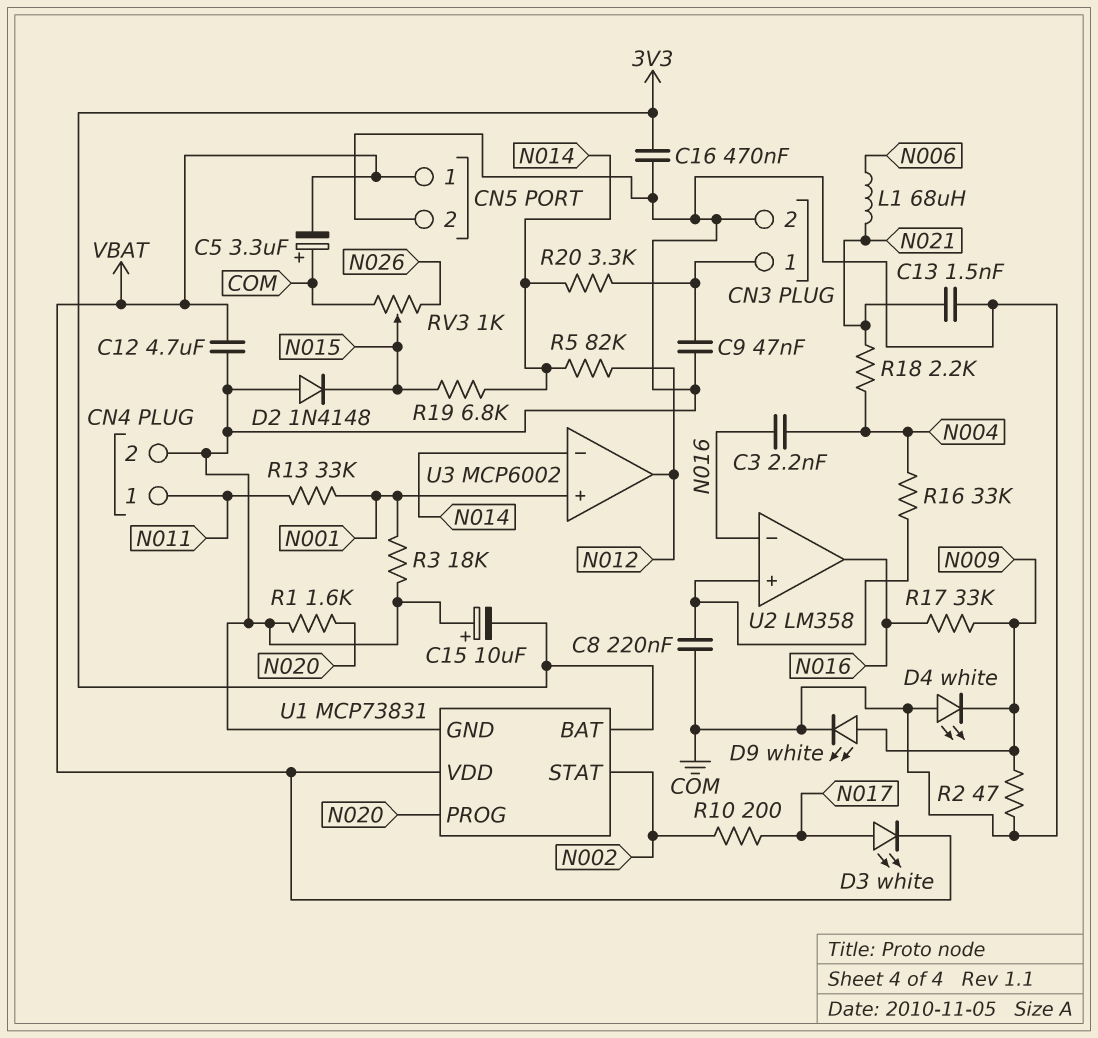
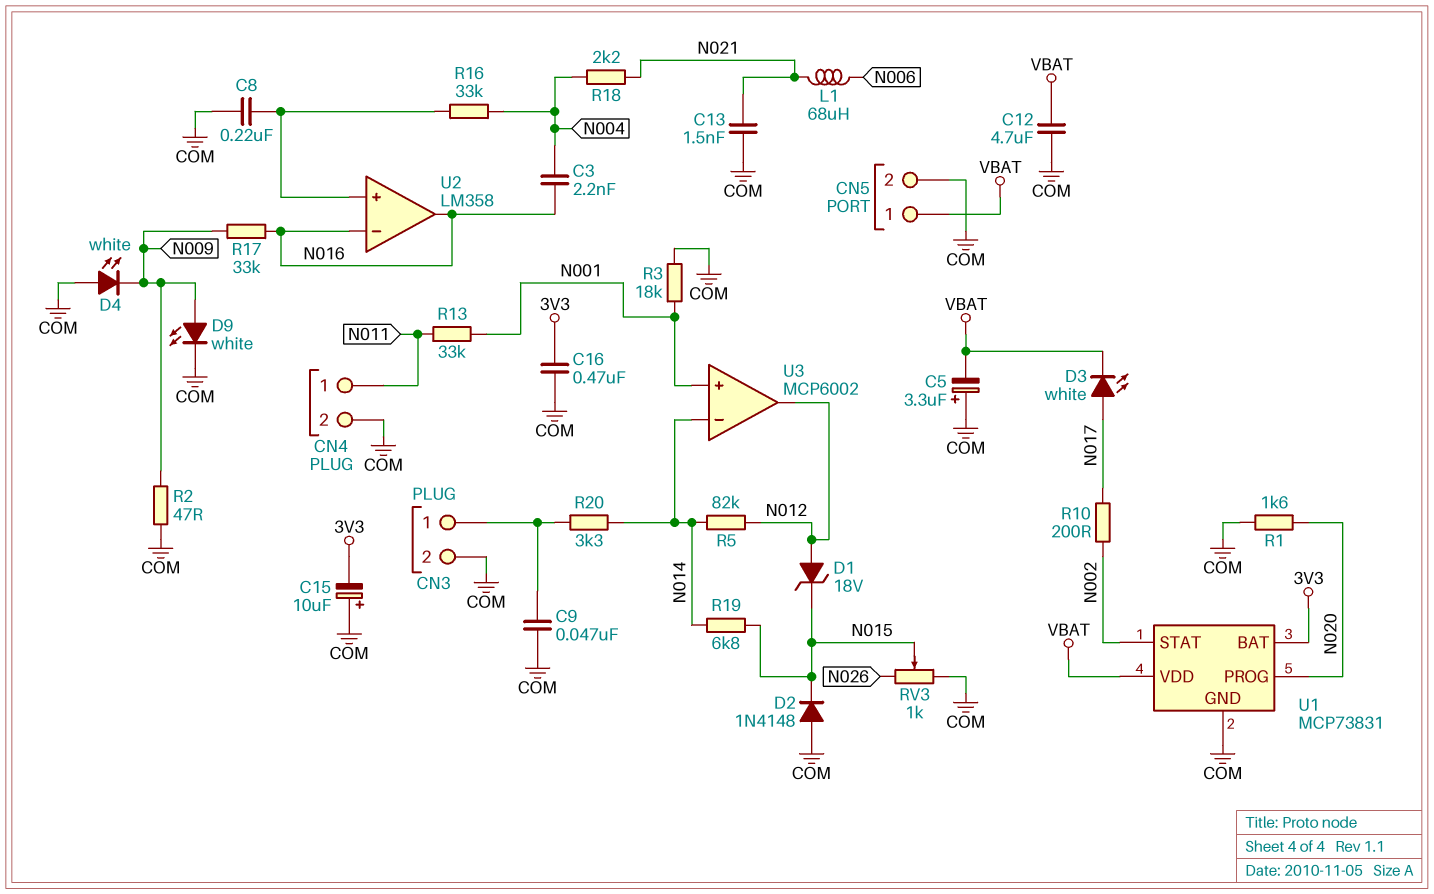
D1: none -> zener 18V (A N012, K N015)

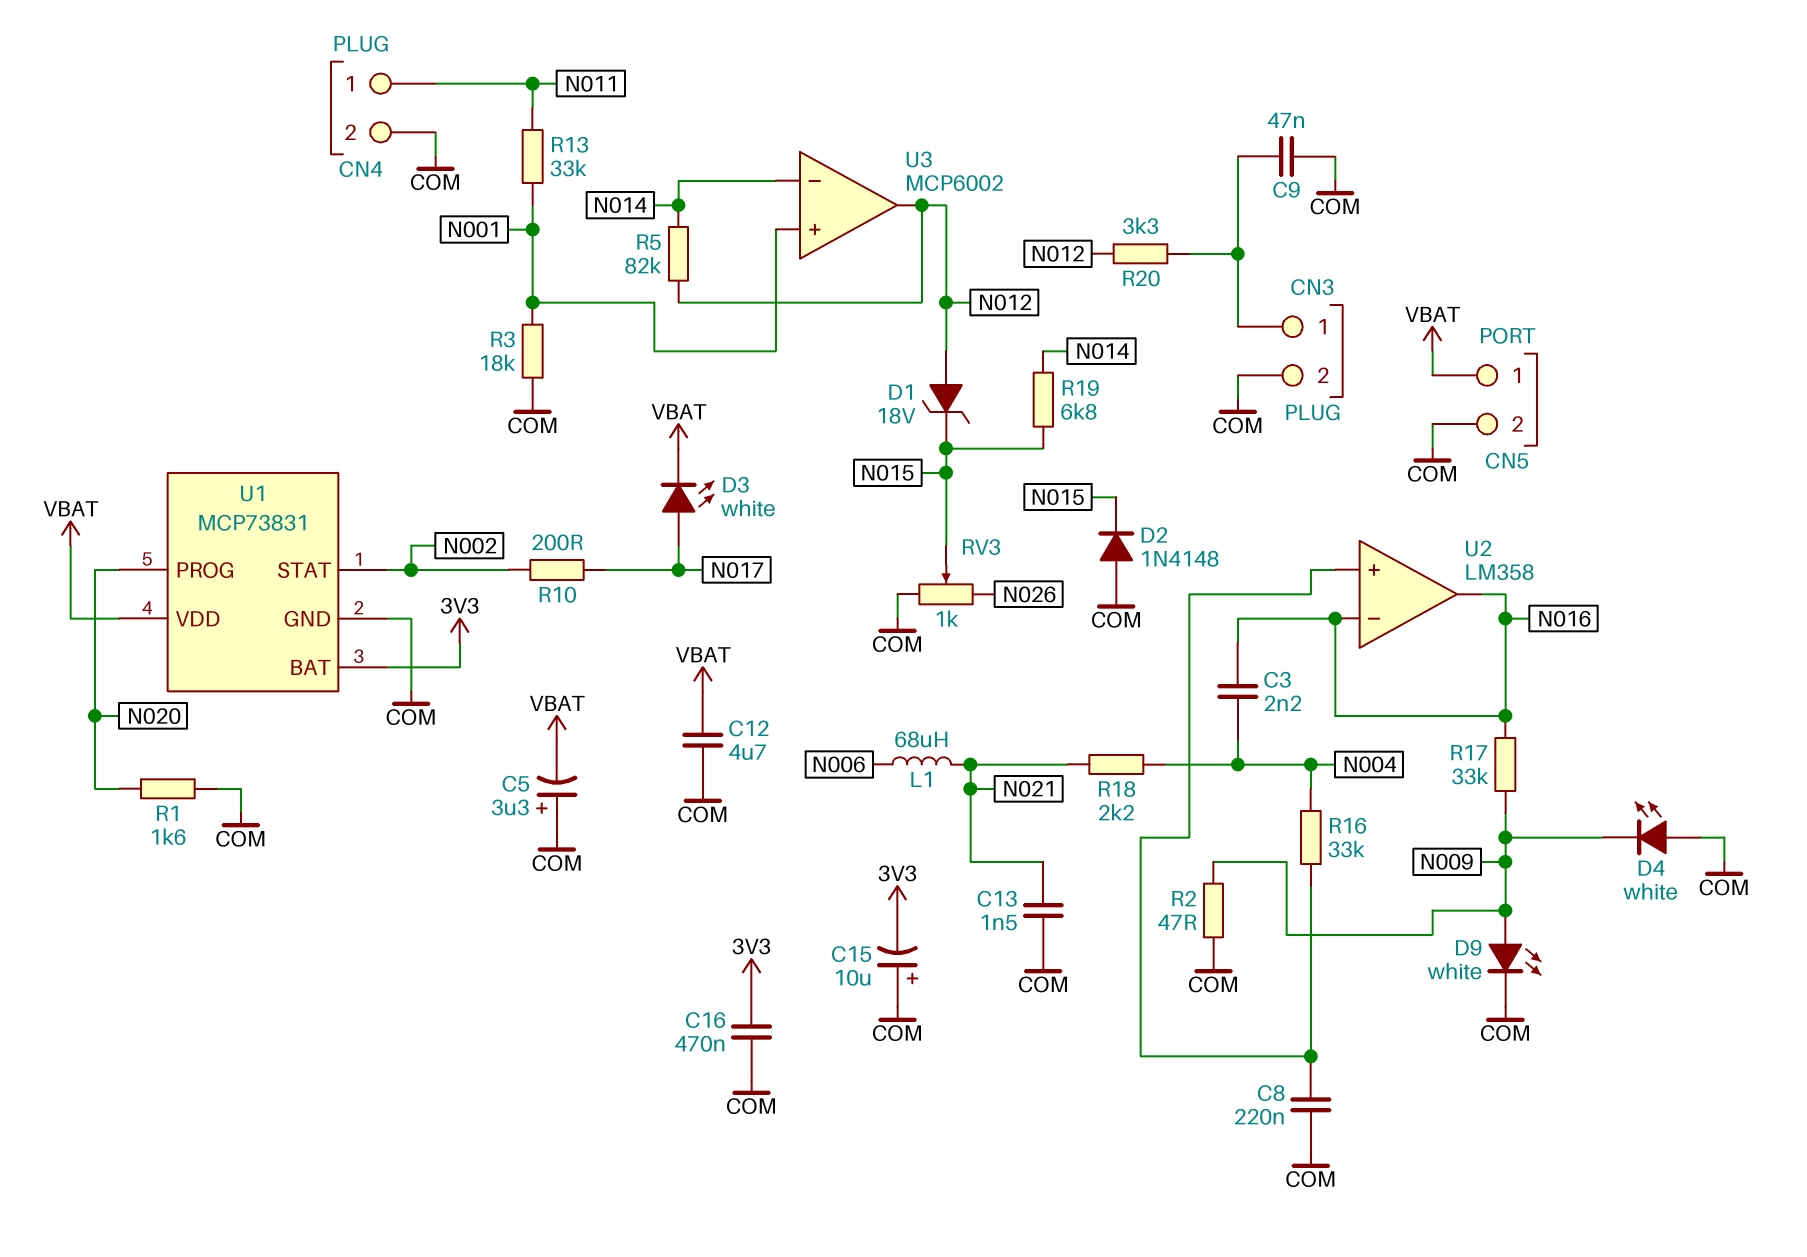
R20: 3.3k (CN3/1, N014) -> 3.3k (CN3/1, N012)

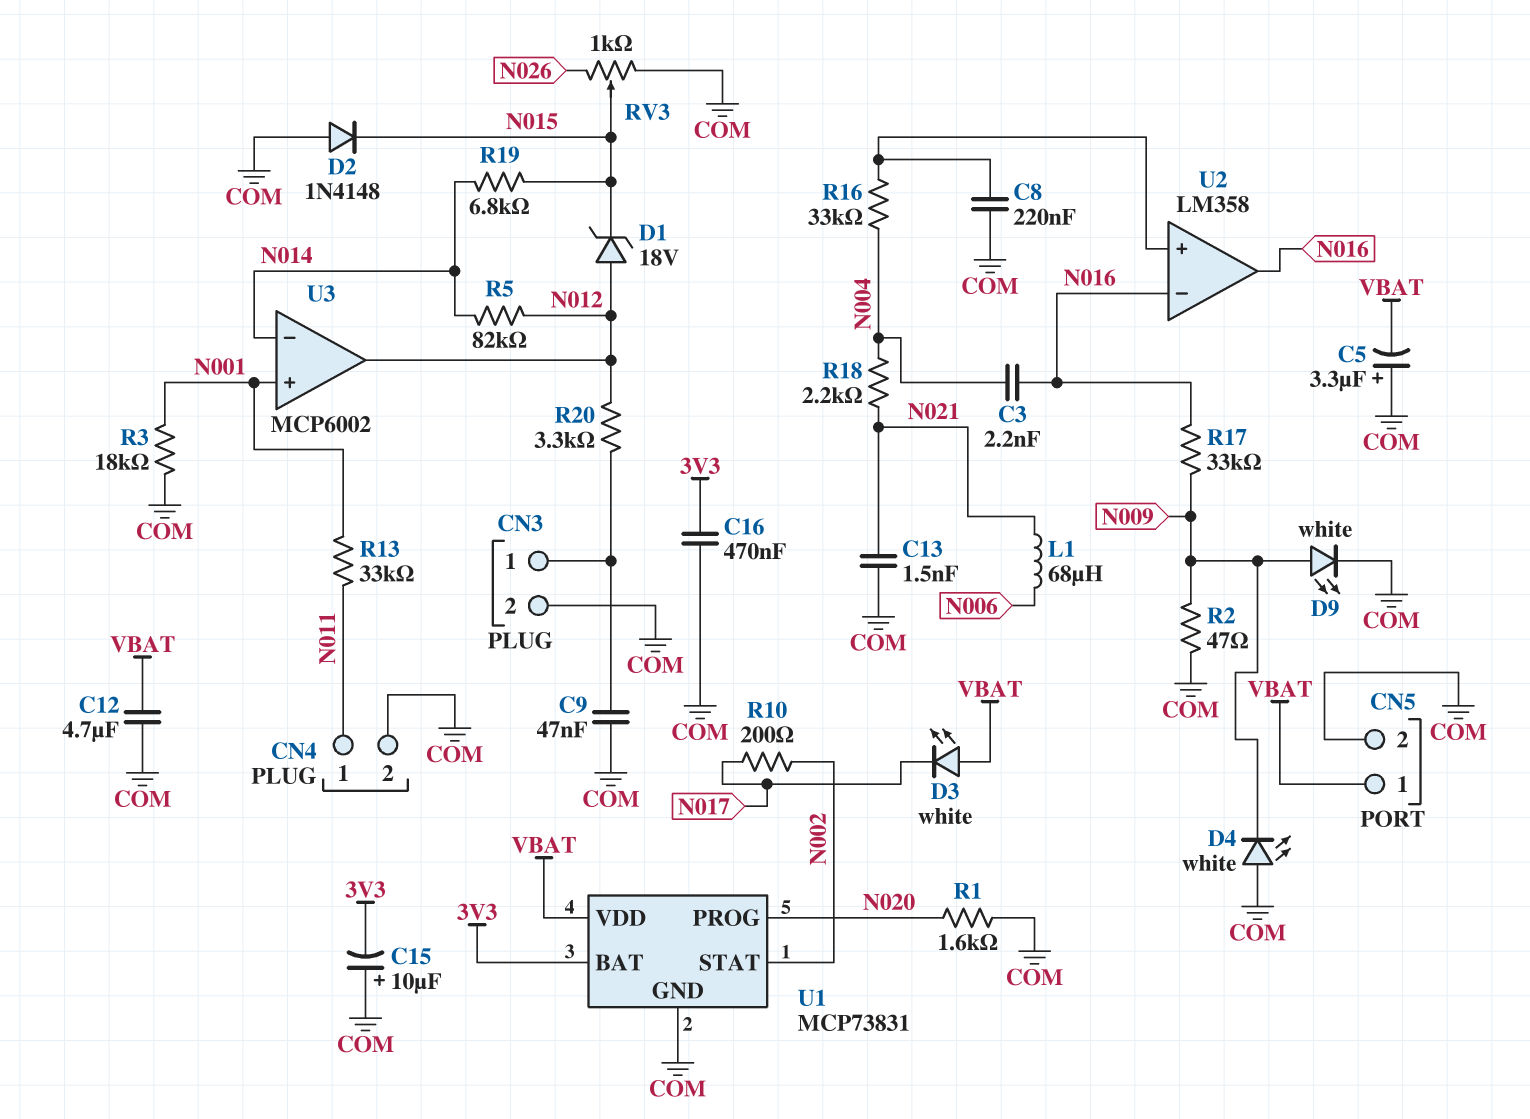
D3: LED white (A N017, K VBAT) -> LED white (A VBAT, K N017)

